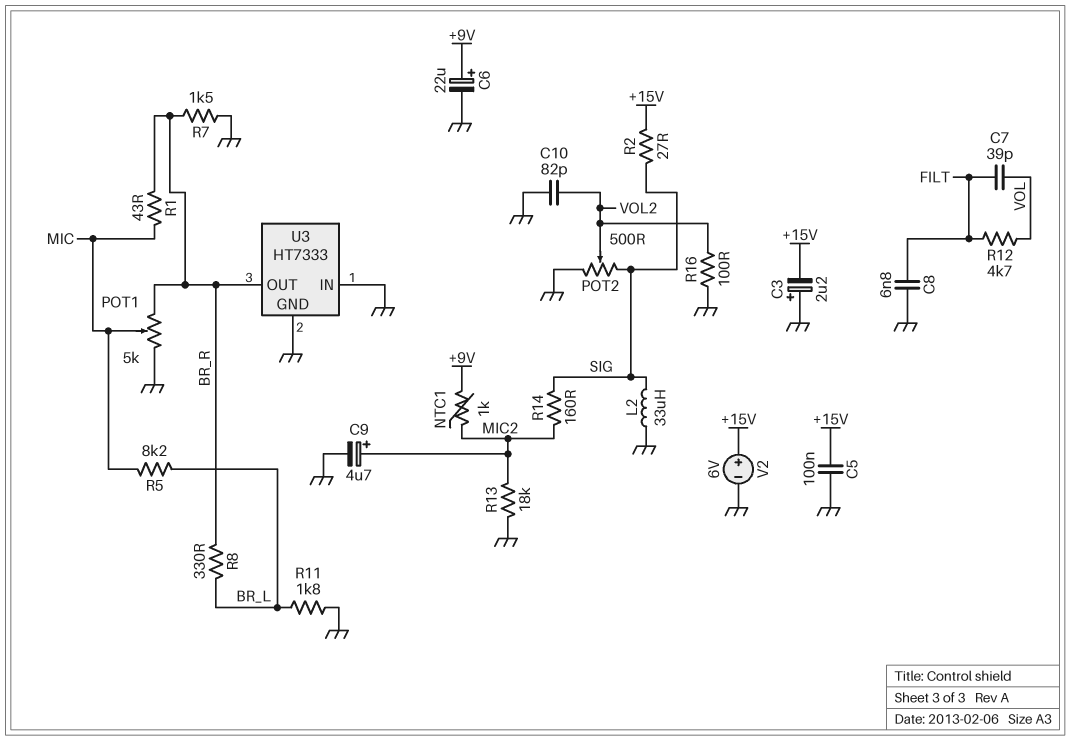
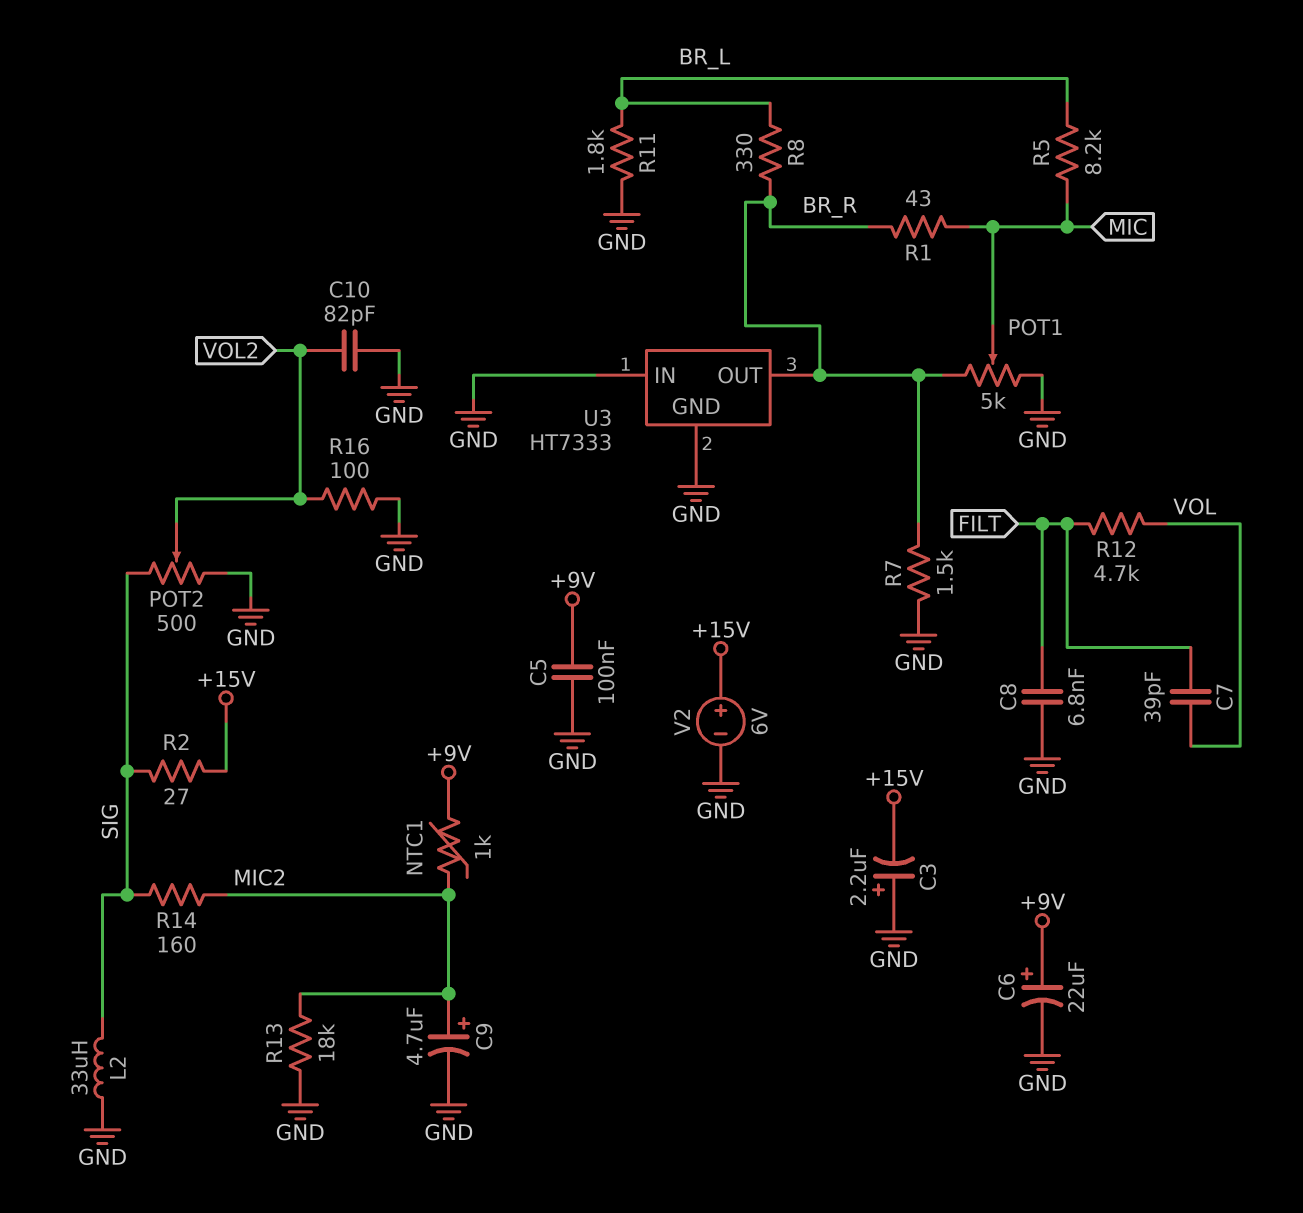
C5: 100nF (+15V, GND) -> 100nF (+9V, GND)

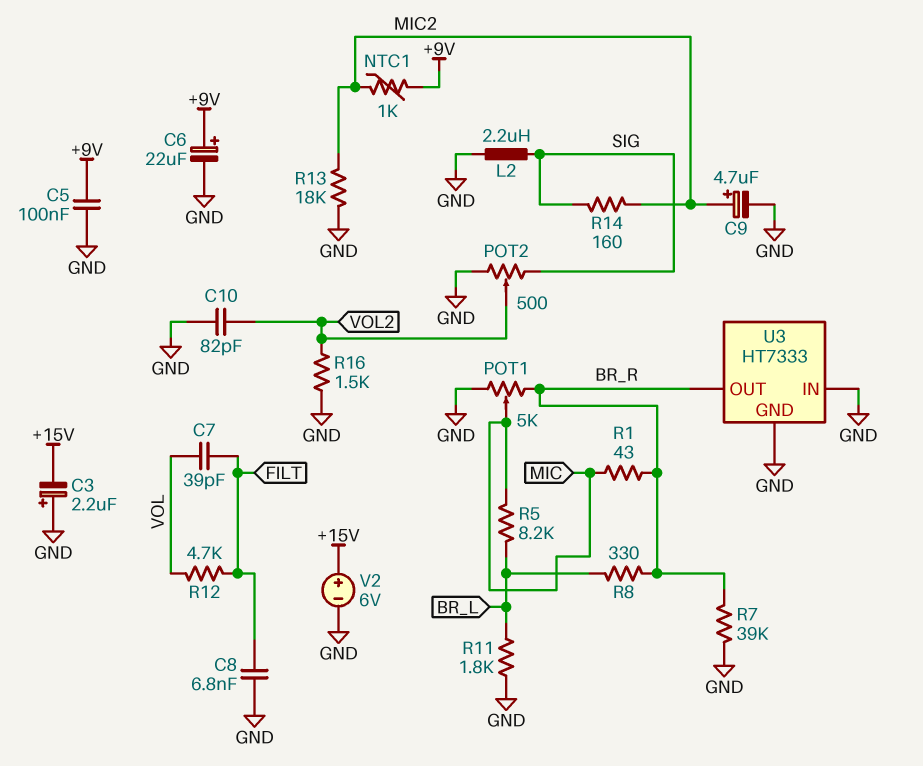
L2: 33uH (GND, SIG) -> 2.2uH (GND, SIG)
R2: 27 (+15V, SIG) -> none
R7: 1.5k (BR_R, GND) -> 39k (BR_R, GND)
R16: 100 (GND, VOL2) -> 1.5k (GND, VOL2)

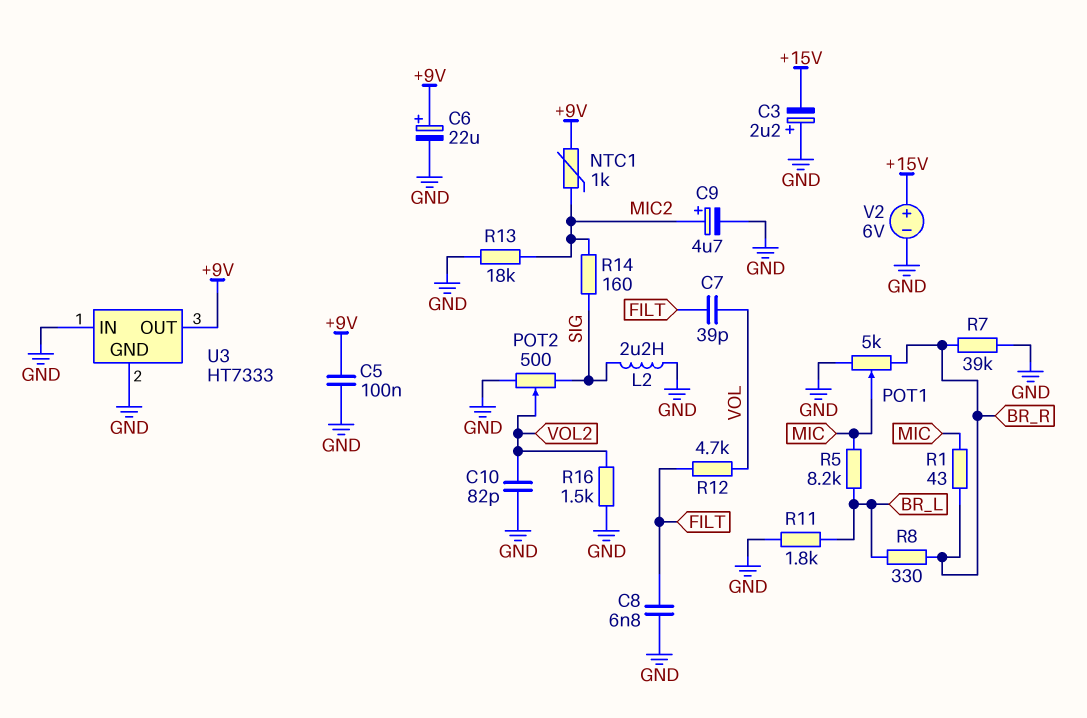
U3 pin OUT: BR_R -> +9V

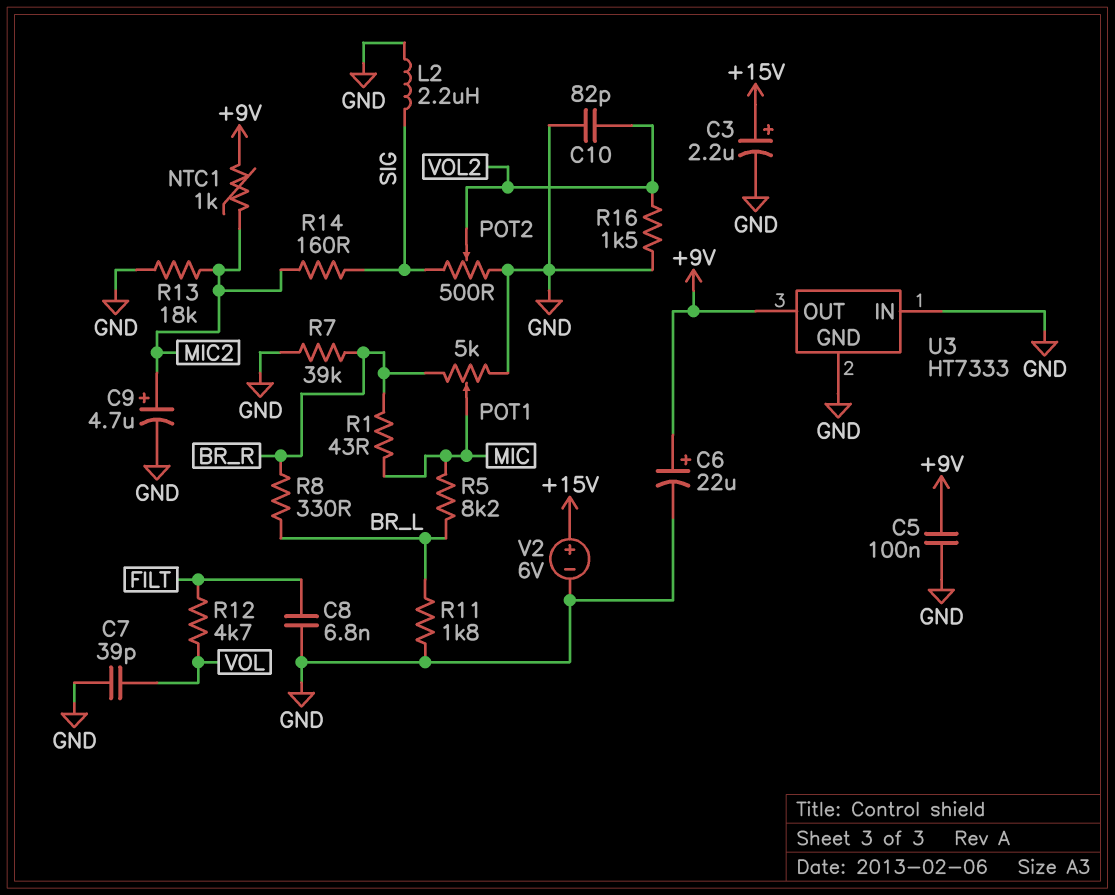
C3: 2.2uF (plus GND, minus +15V) -> 2.2uF (plus +15V, minus GND)
C7: 39pF (FILT, VOL) -> 39pF (GND, VOL)

